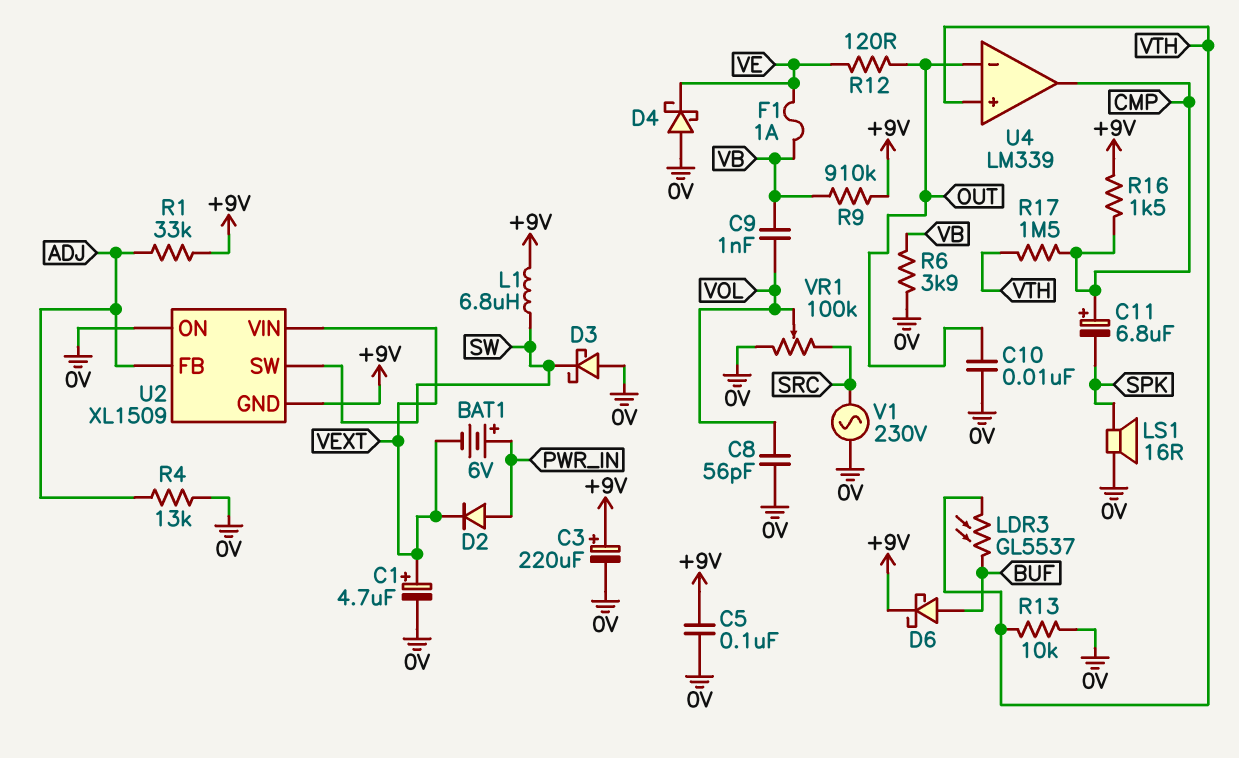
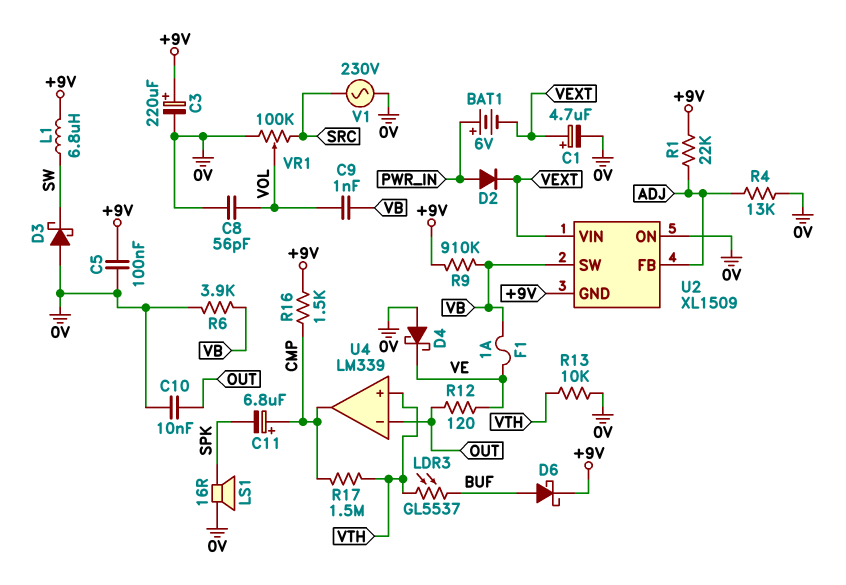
R1: 33k (+9V, ADJ) -> 22k (+9V, ADJ)
U2 pin SW: SW -> VB

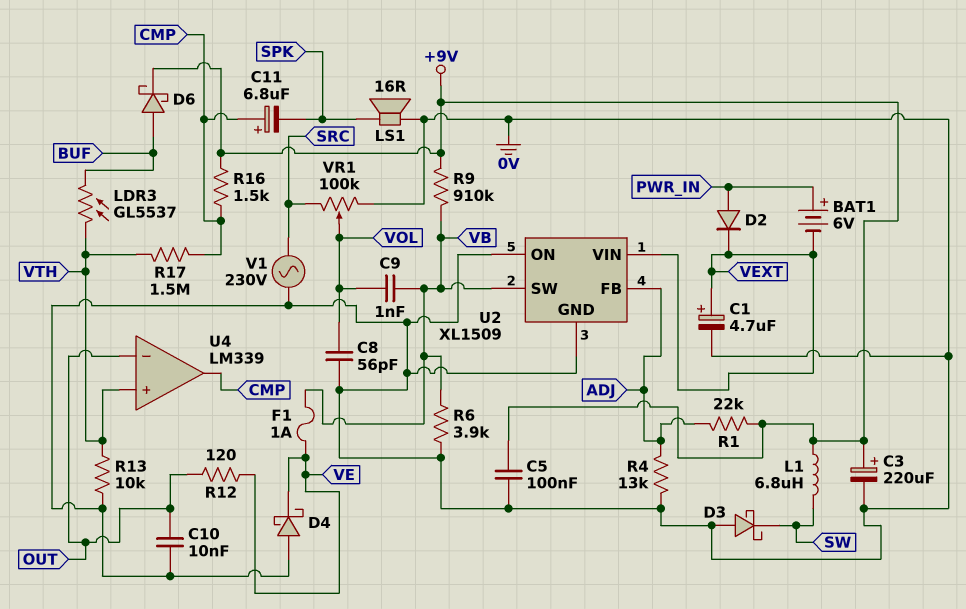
U2 pin GND: +9V -> 0V

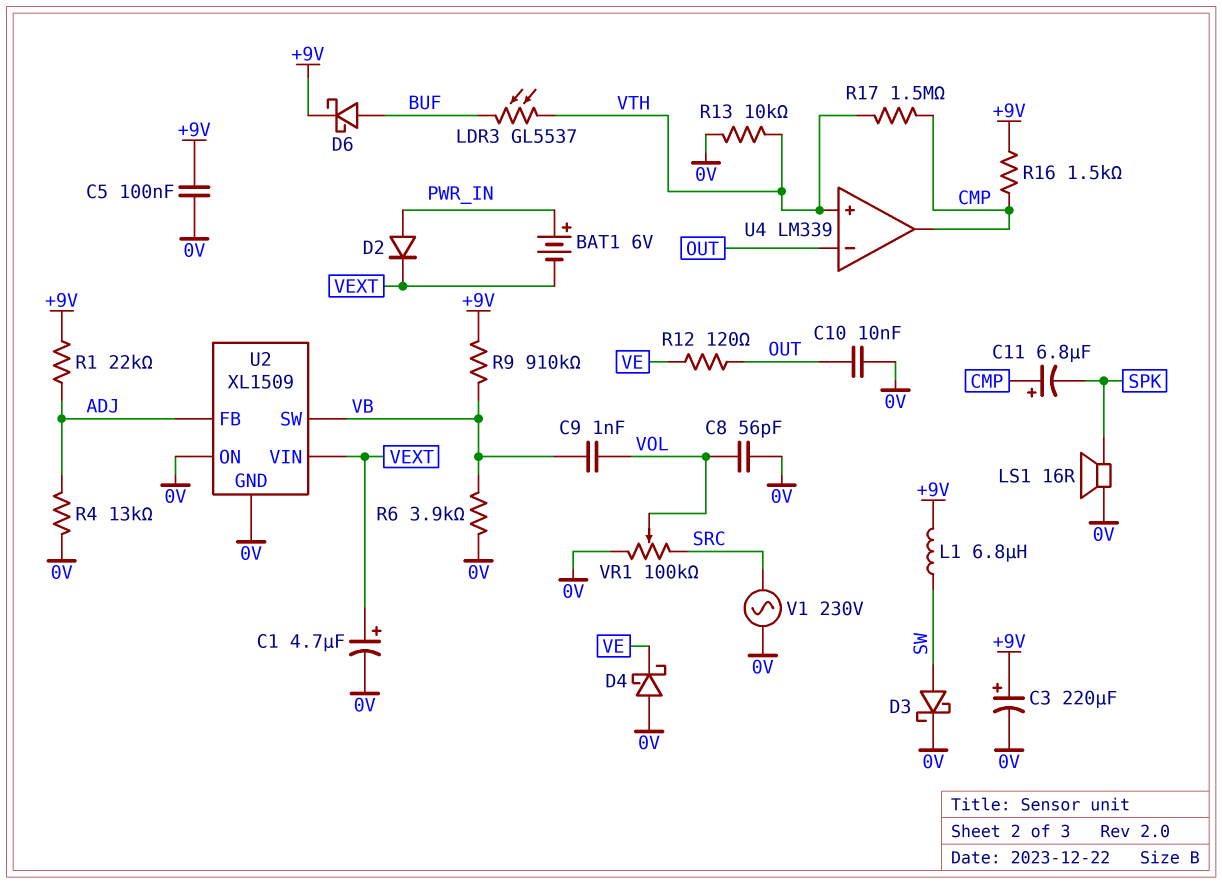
D3: schottky (A 0V, K SW) -> schottky (A SW, K 0V)
F1: 1A (VB, VE) -> none

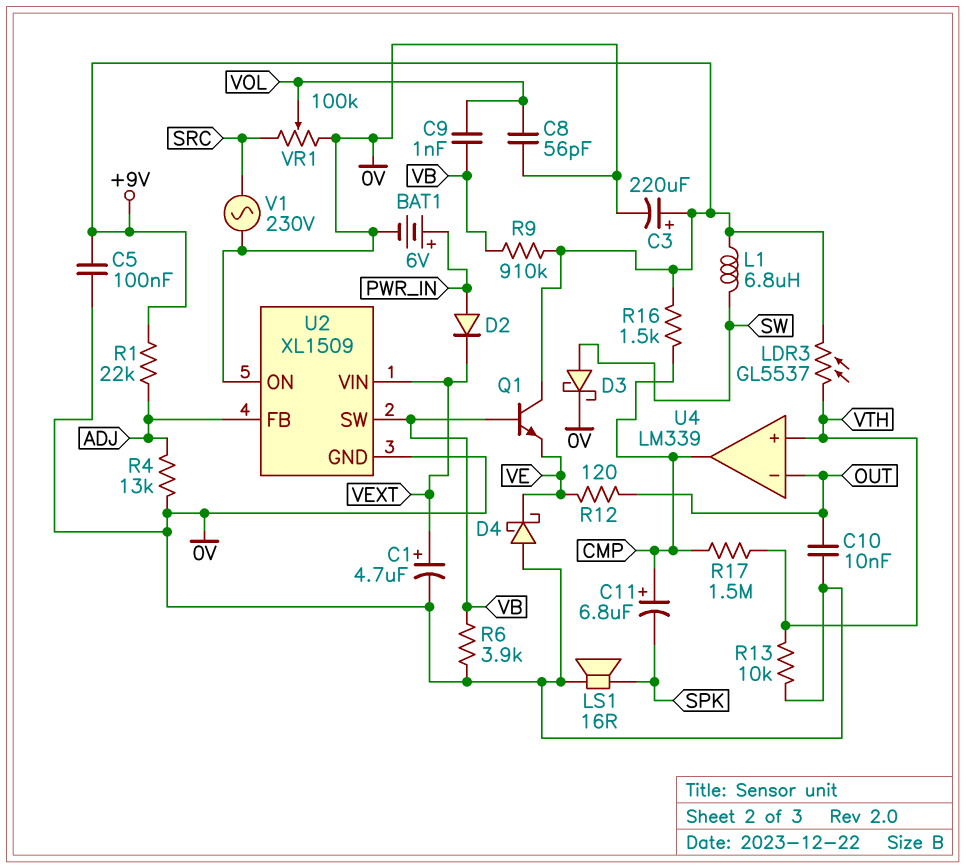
BAT1: 6V (plus PWR_IN, minus VEXT) -> 6V (plus PWR_IN, minus 0V)
D6: schottky (A BUF, K +9V) -> none
LDR3: GL5537 (BUF, VTH) -> GL5537 (+9V, VTH)
Q1: none -> NPN (B VB, C +9V, E VE)

